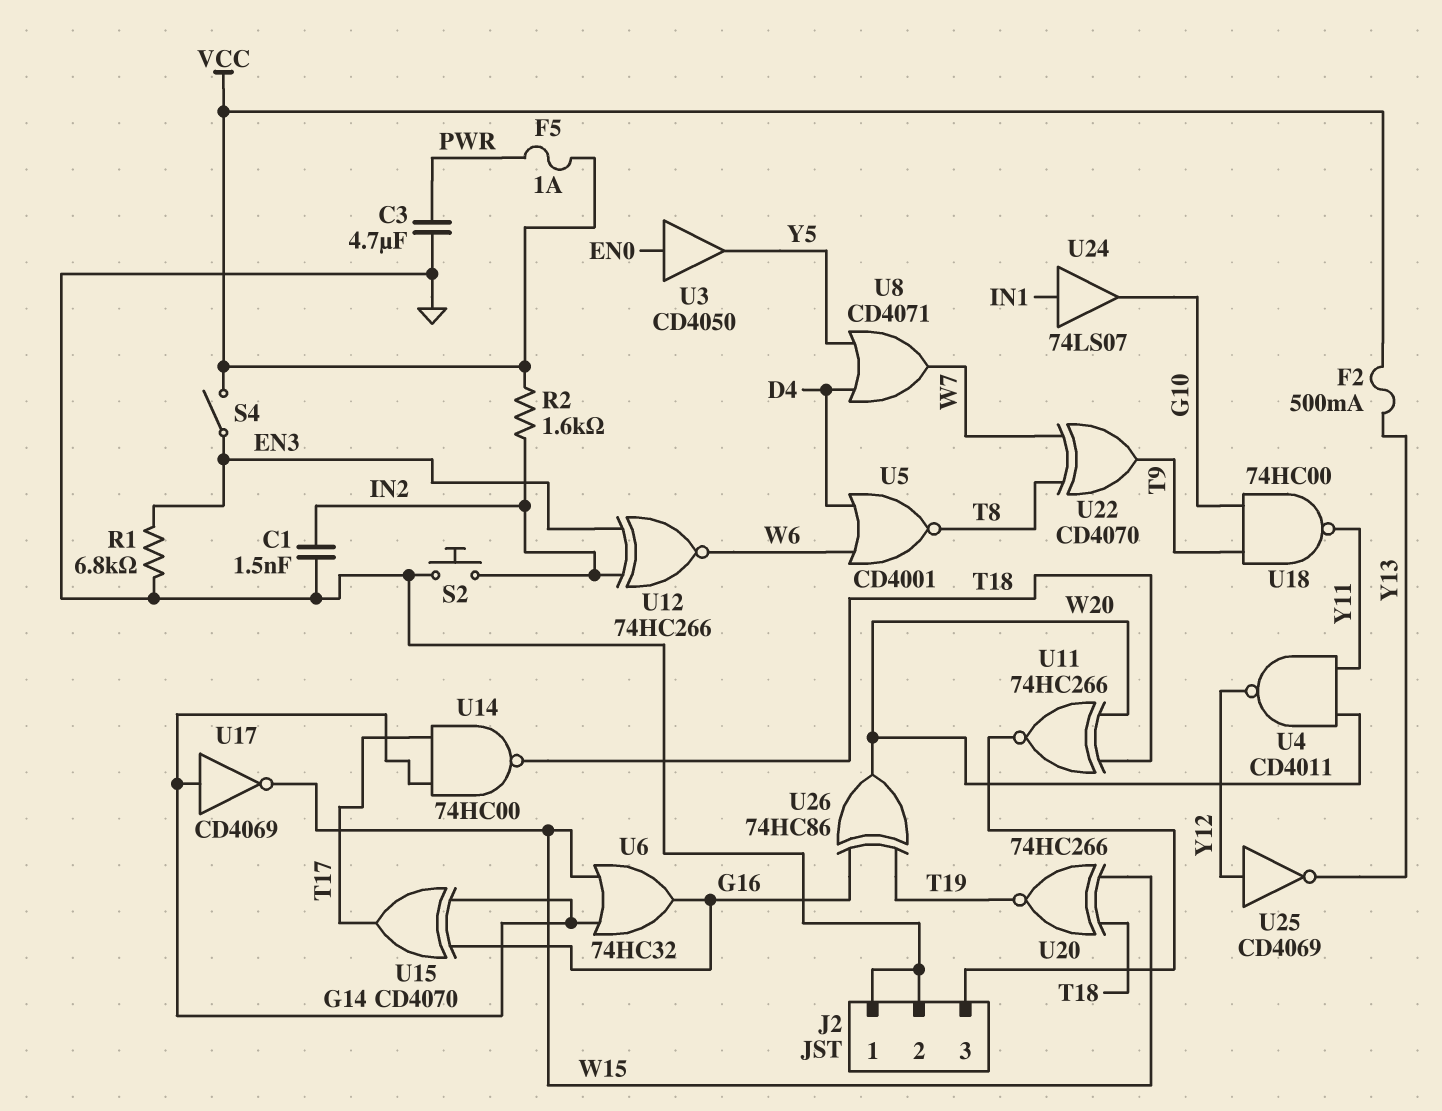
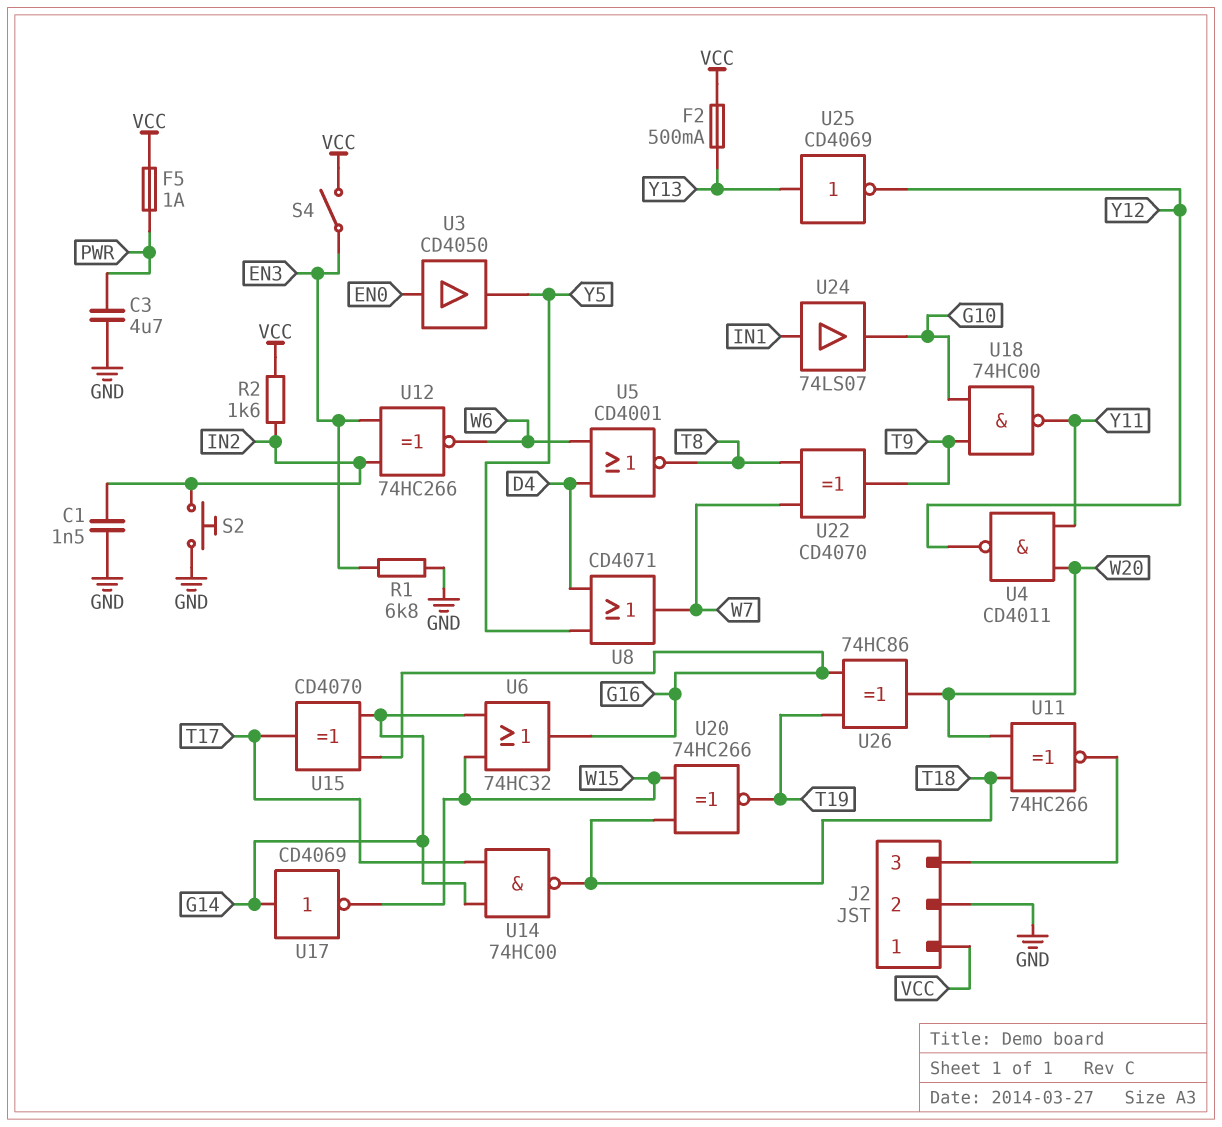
J2 pin 1: GND -> VCC
U25: NOT CD4069 (in Y12, out Y13) -> NOT CD4069 (in Y13, out Y12)

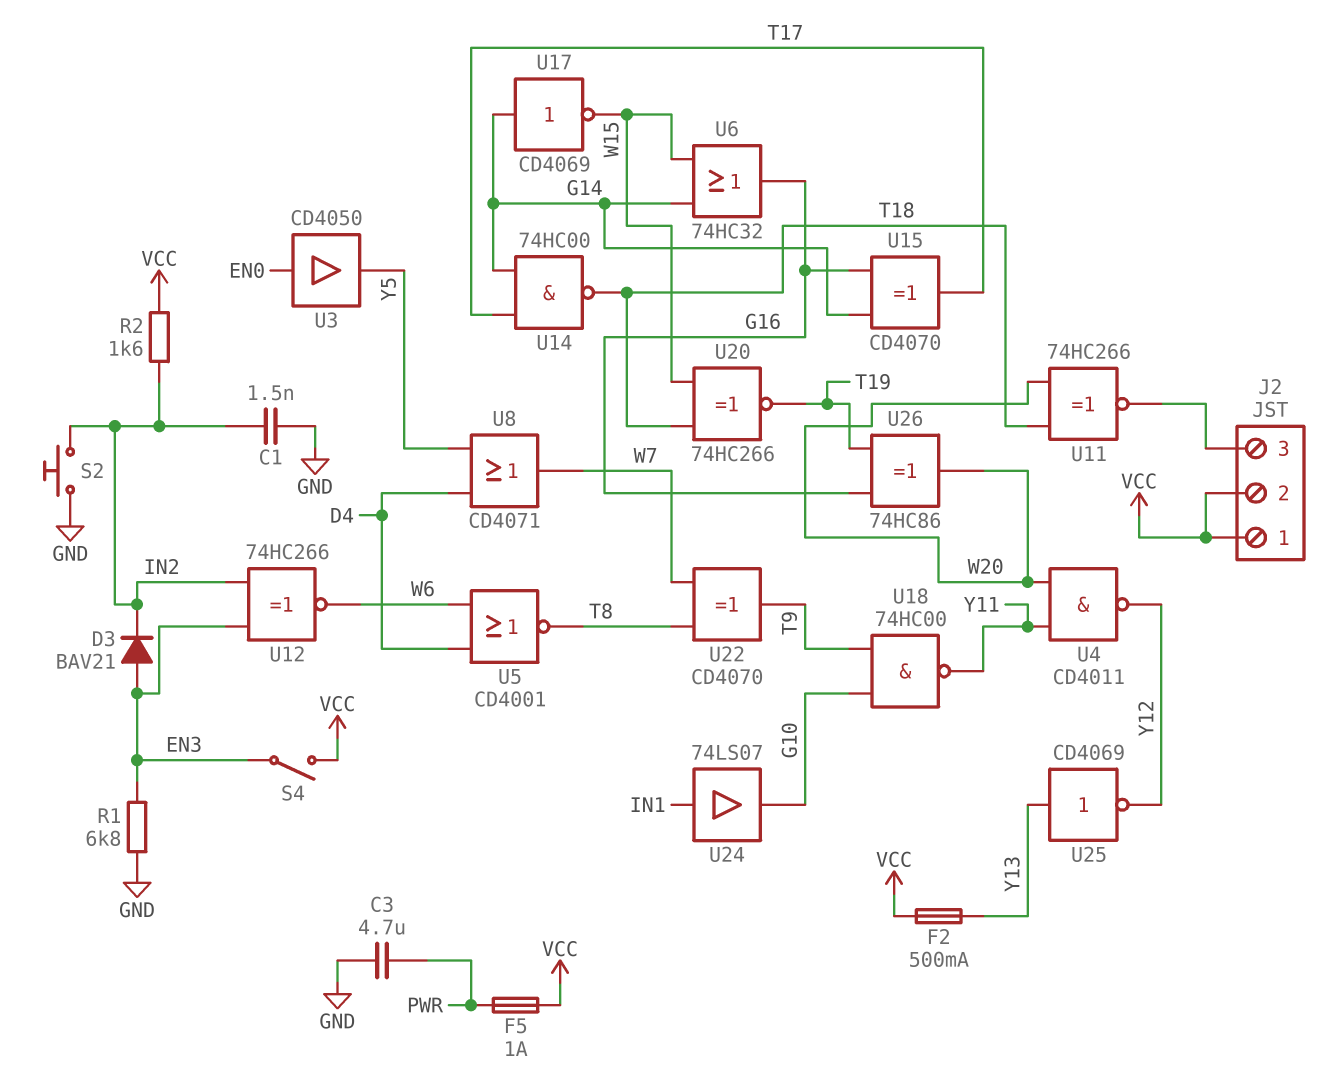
D3: none -> diode BAV21 (A EN3, K IN2)
J2 pin 2: GND -> VCC

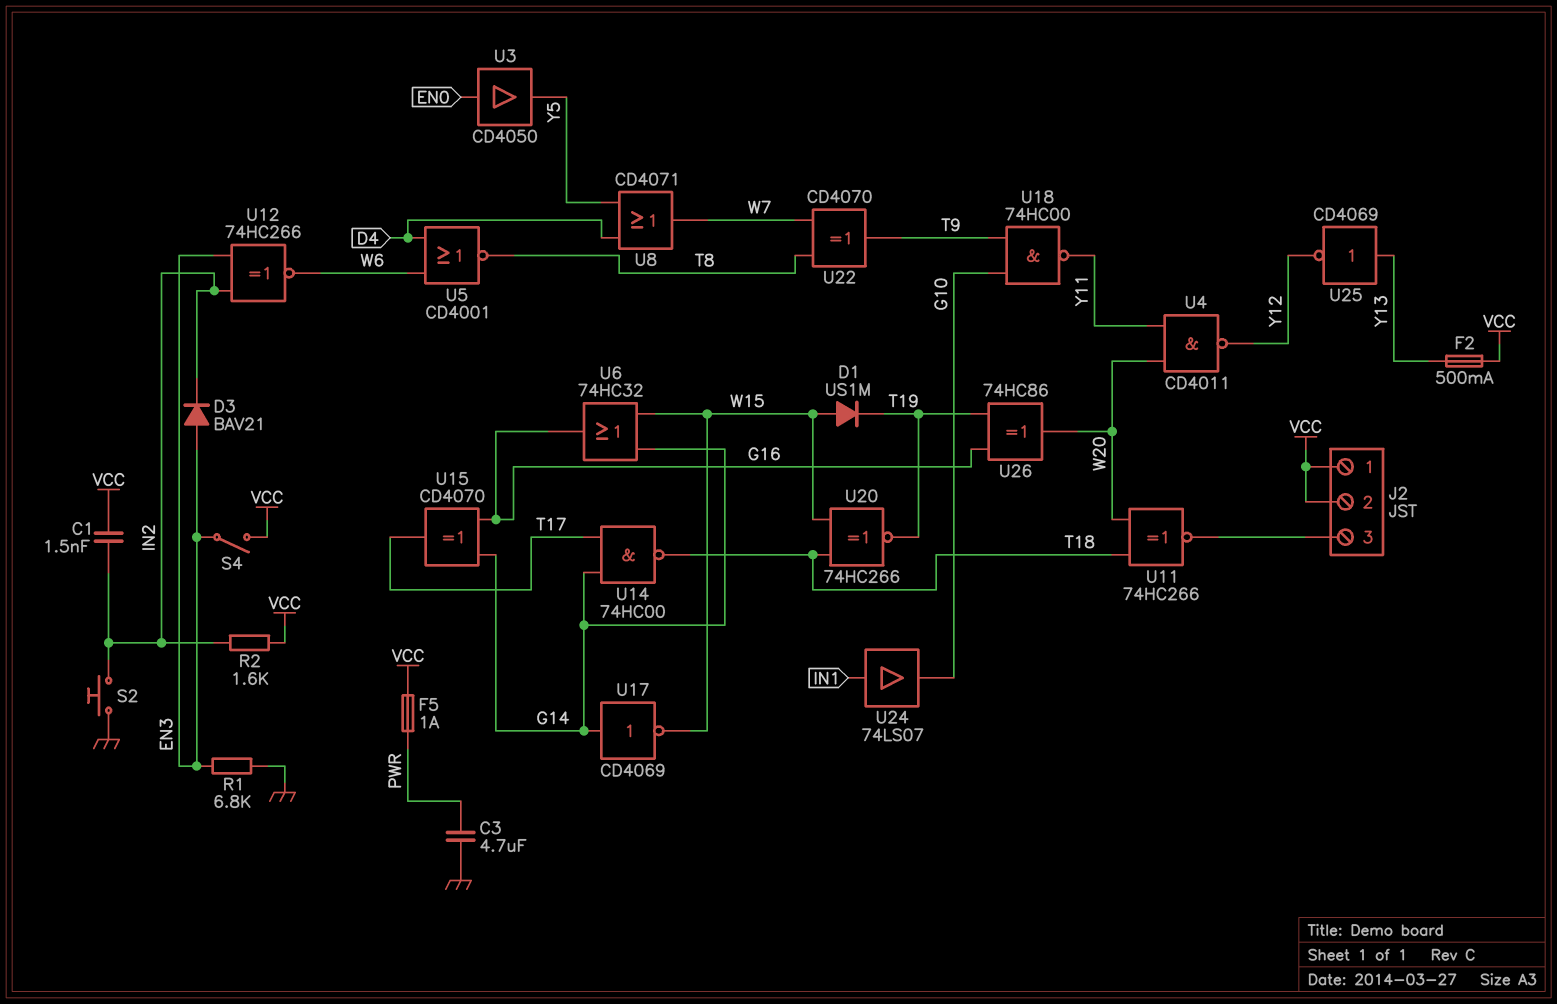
C1: 1.5nF (GND, IN2) -> 1.5nF (IN2, VCC)
D1: none -> diode US1M (A W15, K T19)

